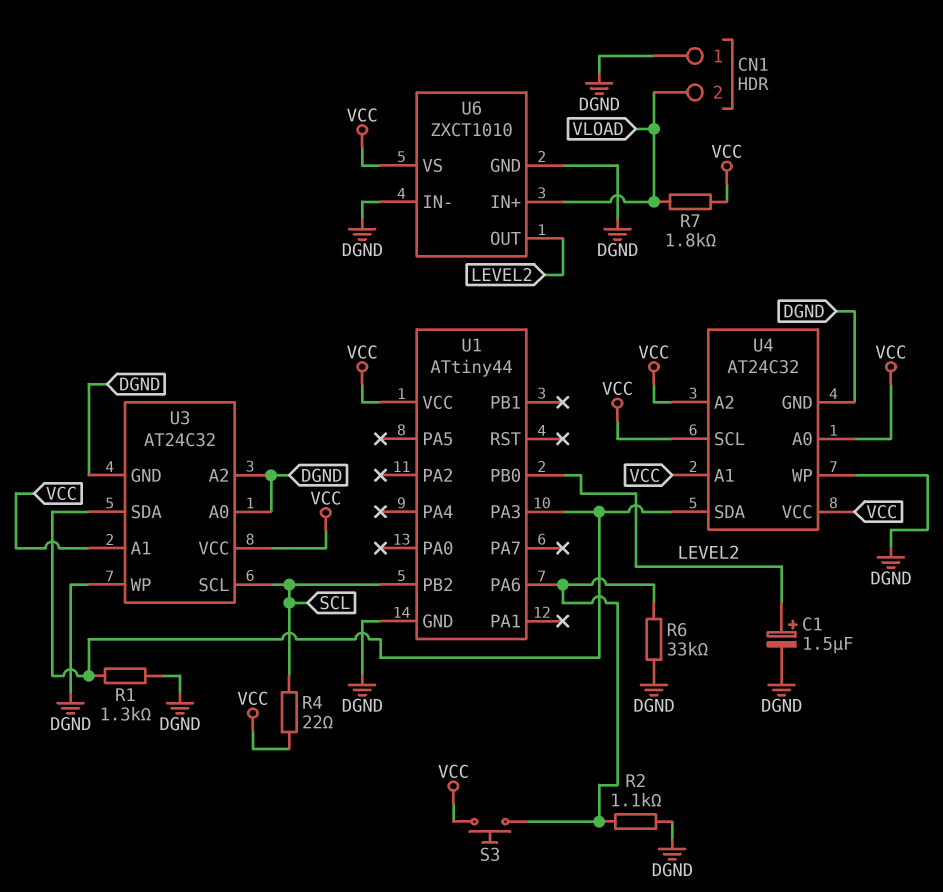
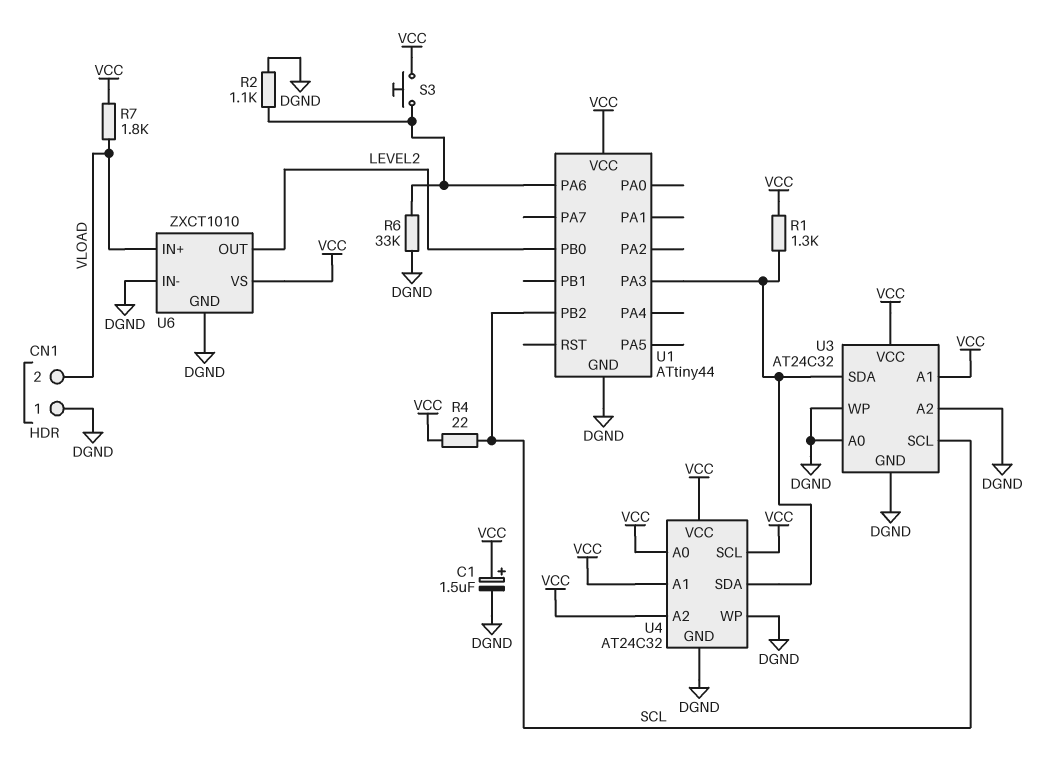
C1: 1.5uF (plus LEVEL2, minus DGND) -> 1.5uF (plus VCC, minus DGND)
R1: 1.3k (DGND, U1/PA3) -> 1.3k (U1/PA3, VCC)

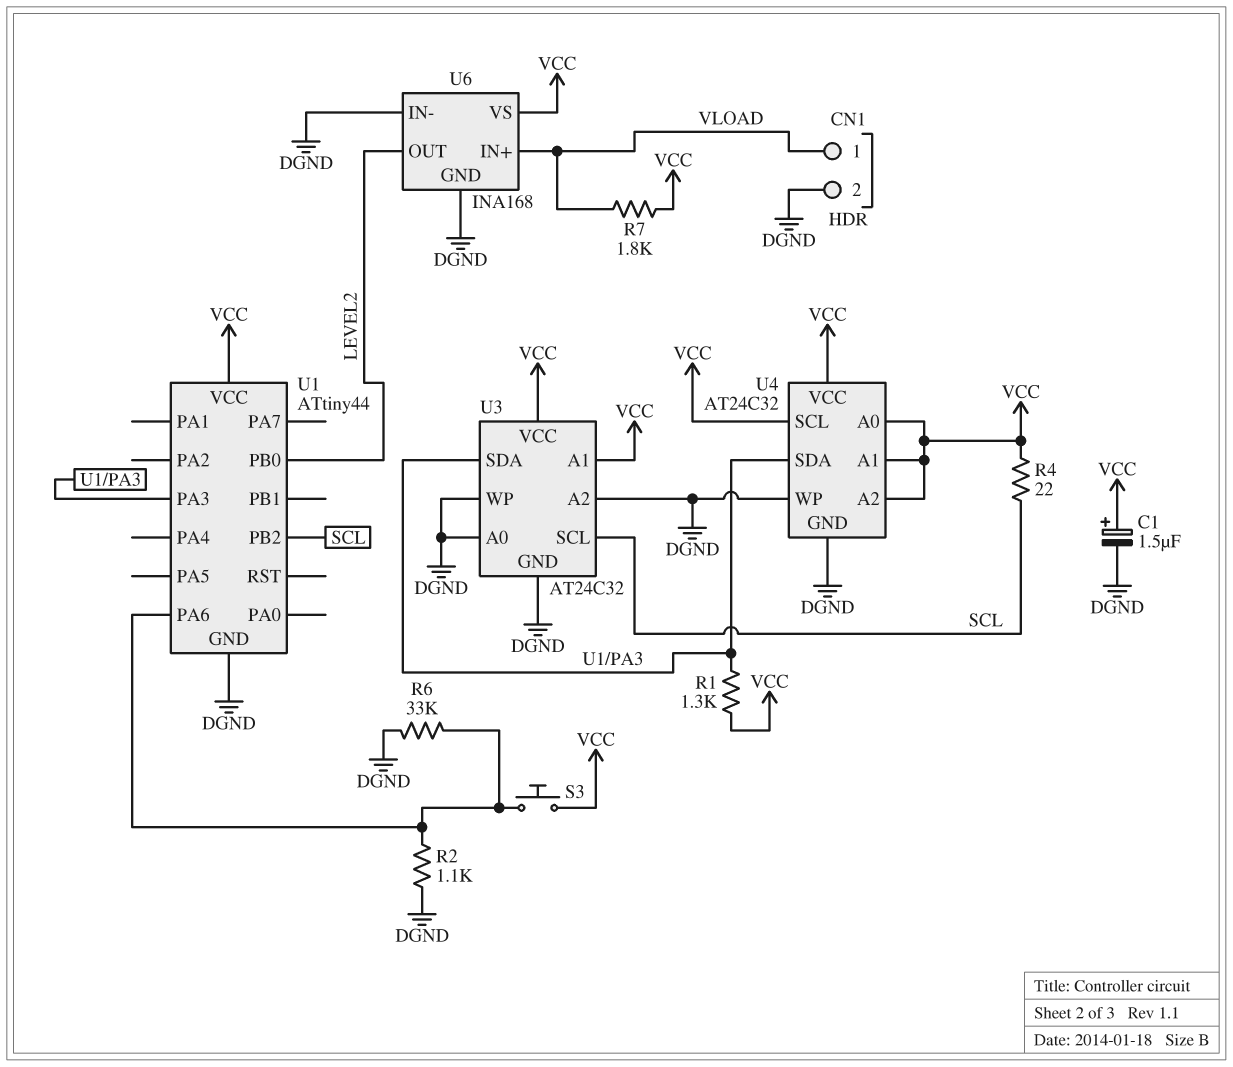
CN1 pin 1: DGND -> VLOAD
CN1 pin 2: VLOAD -> DGND
U6: ZXCT1010 -> INA168

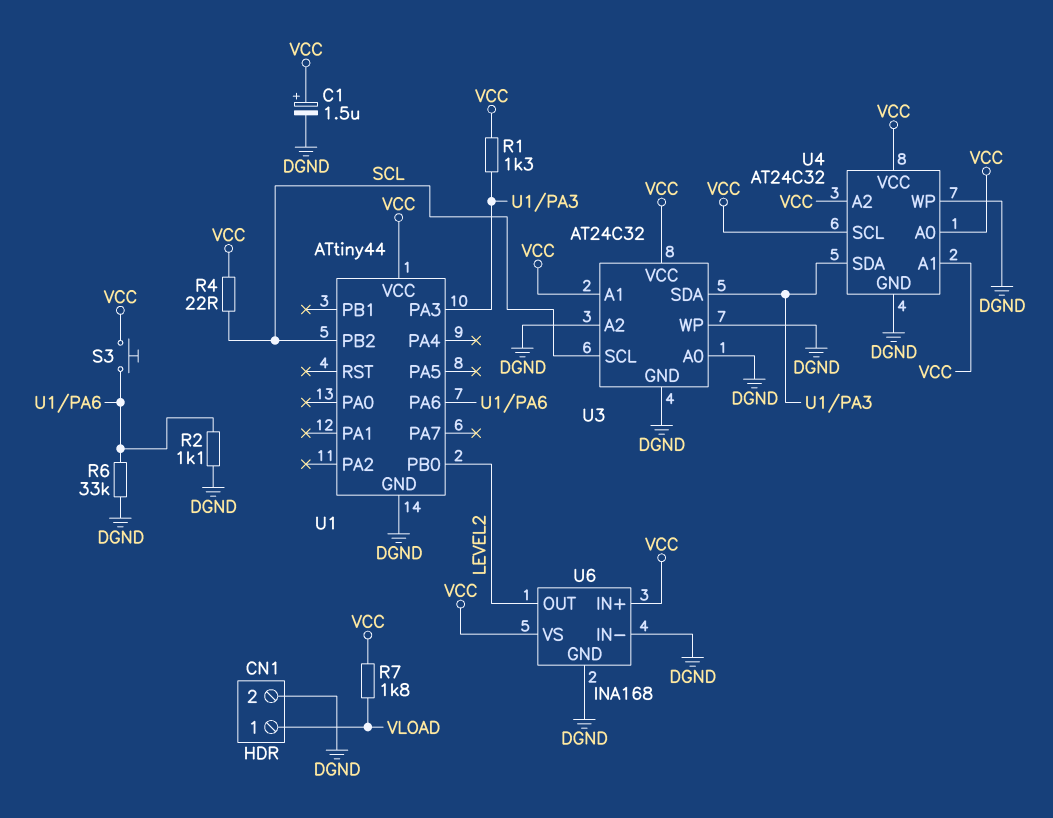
U6 pin IN+: VLOAD -> VCC

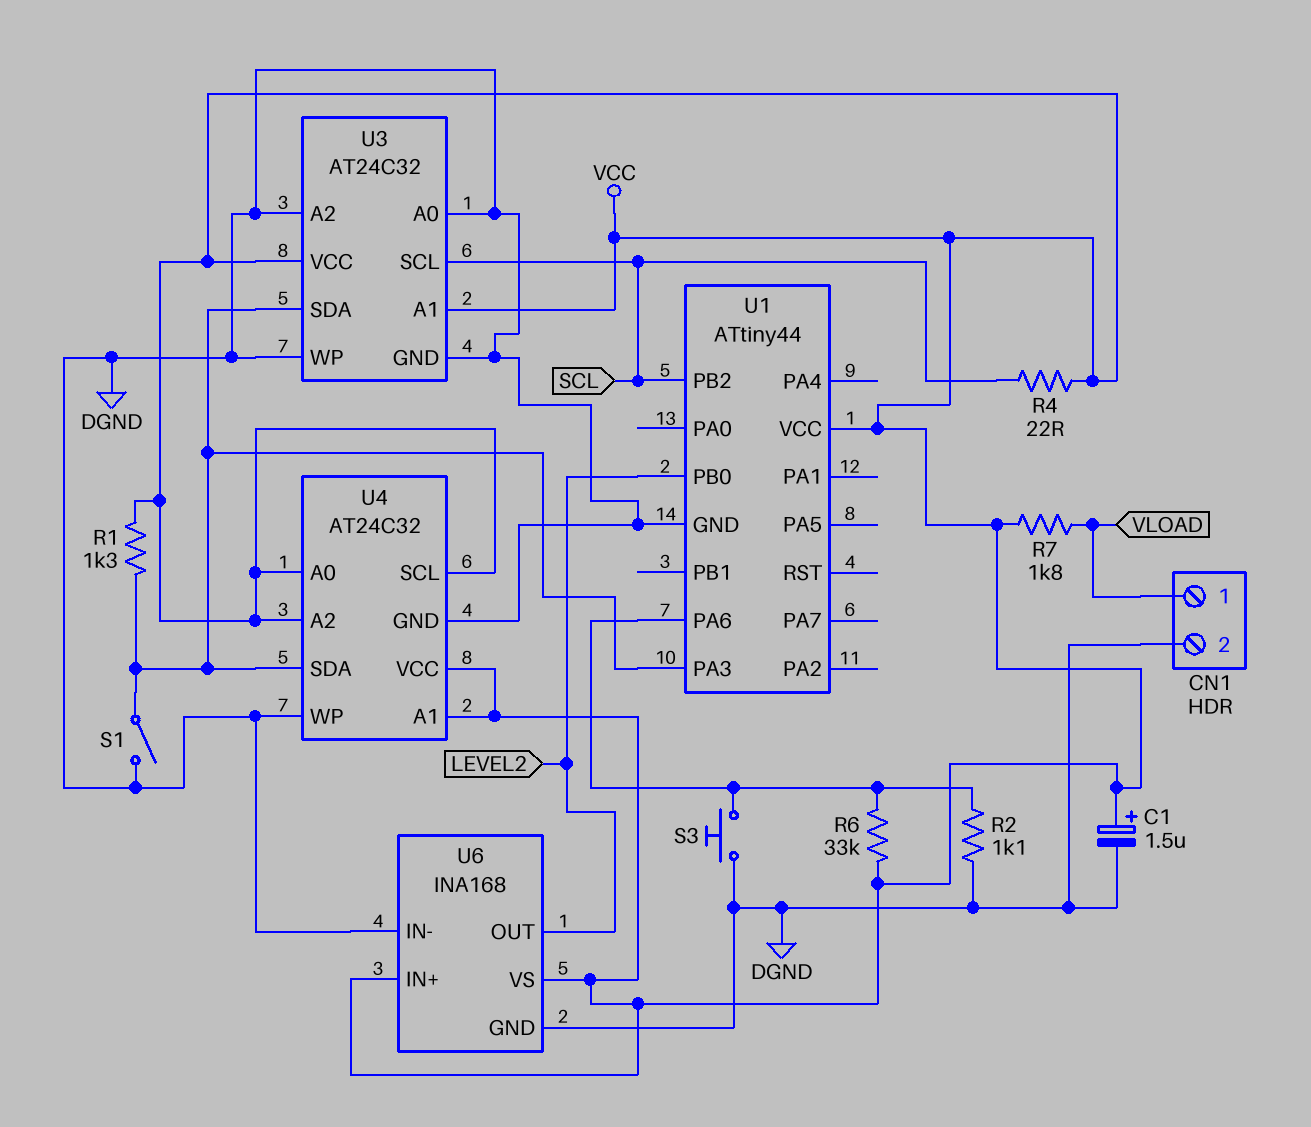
R6: 33k (DGND, U1/PA6) -> 33k (U1/PA6, VCC)
S1: none -> switch (DGND, U1/PA3)
S3: button (U1/PA6, VCC) -> button (DGND, U1/PA6)

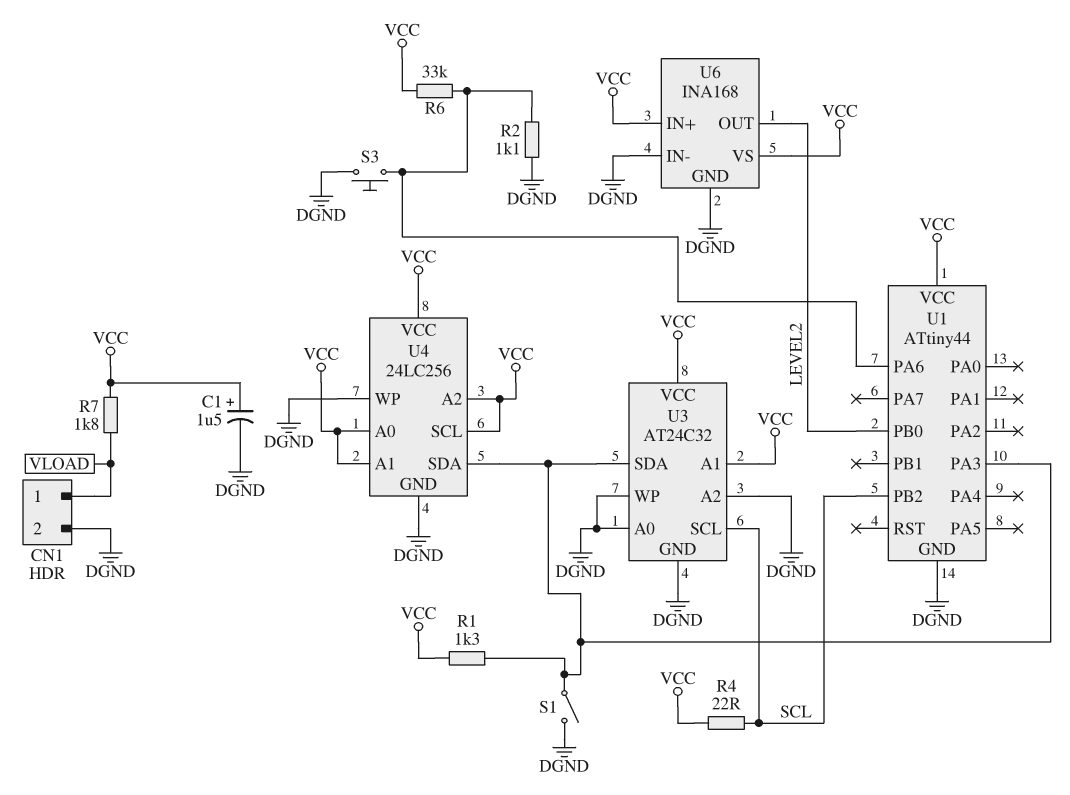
U4: AT24C32 -> 24LC256

